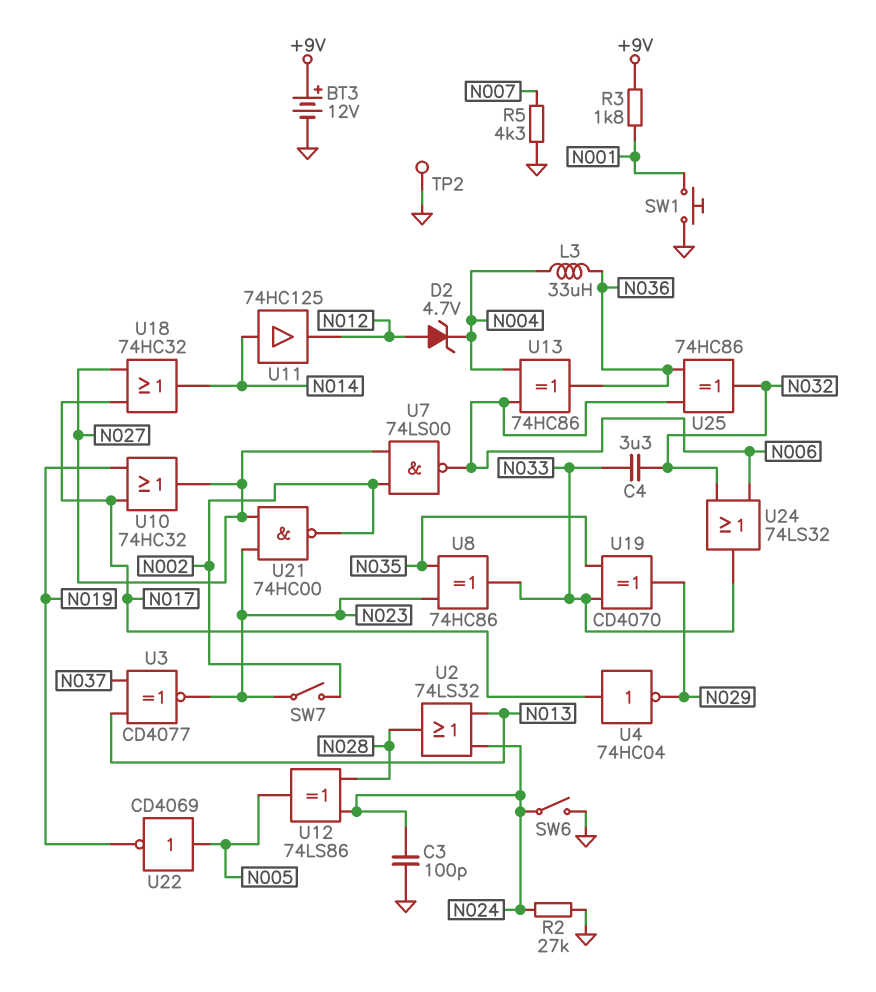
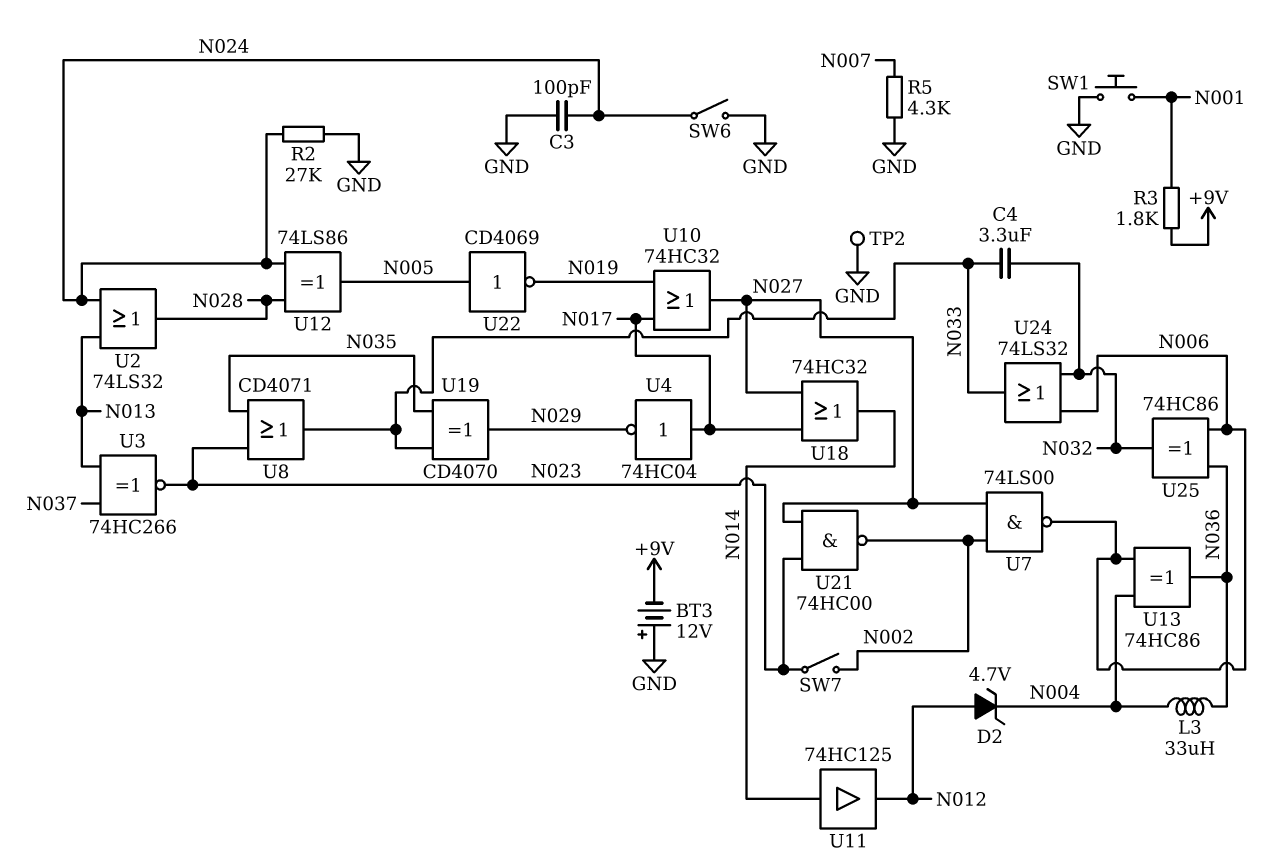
BT3: 12V (plus +9V, minus GND) -> 12V (plus GND, minus +9V)
U3: XNOR CD4077 (in N013, in N037, out N023) -> XNOR 74HC266 (in N013, in N037, out N023)
U8: XOR 74HC86 (in N023, in N035, out N033) -> OR CD4071 (in N023, in N035, out N033)

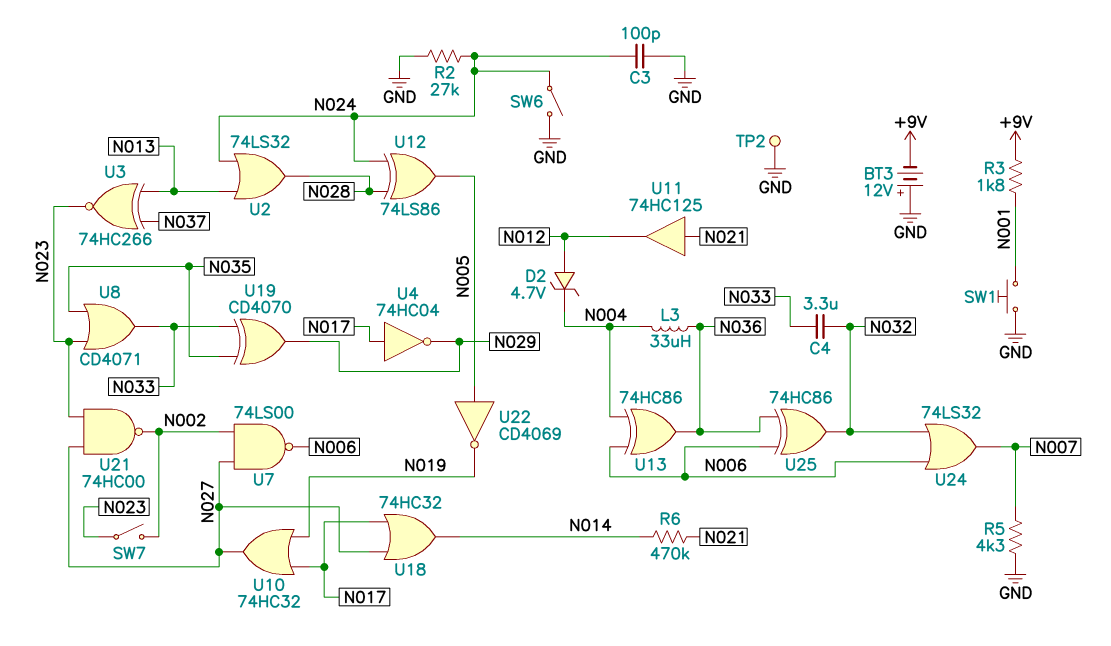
R6: none -> 470k (N014, N021)
U11: buffer 74HC125 (in N014, out N012) -> buffer 74HC125 (in N021, out N012)
U24: OR 74LS32 (in N006, in N032, out N033) -> OR 74LS32 (in N006, in N032, out N007)

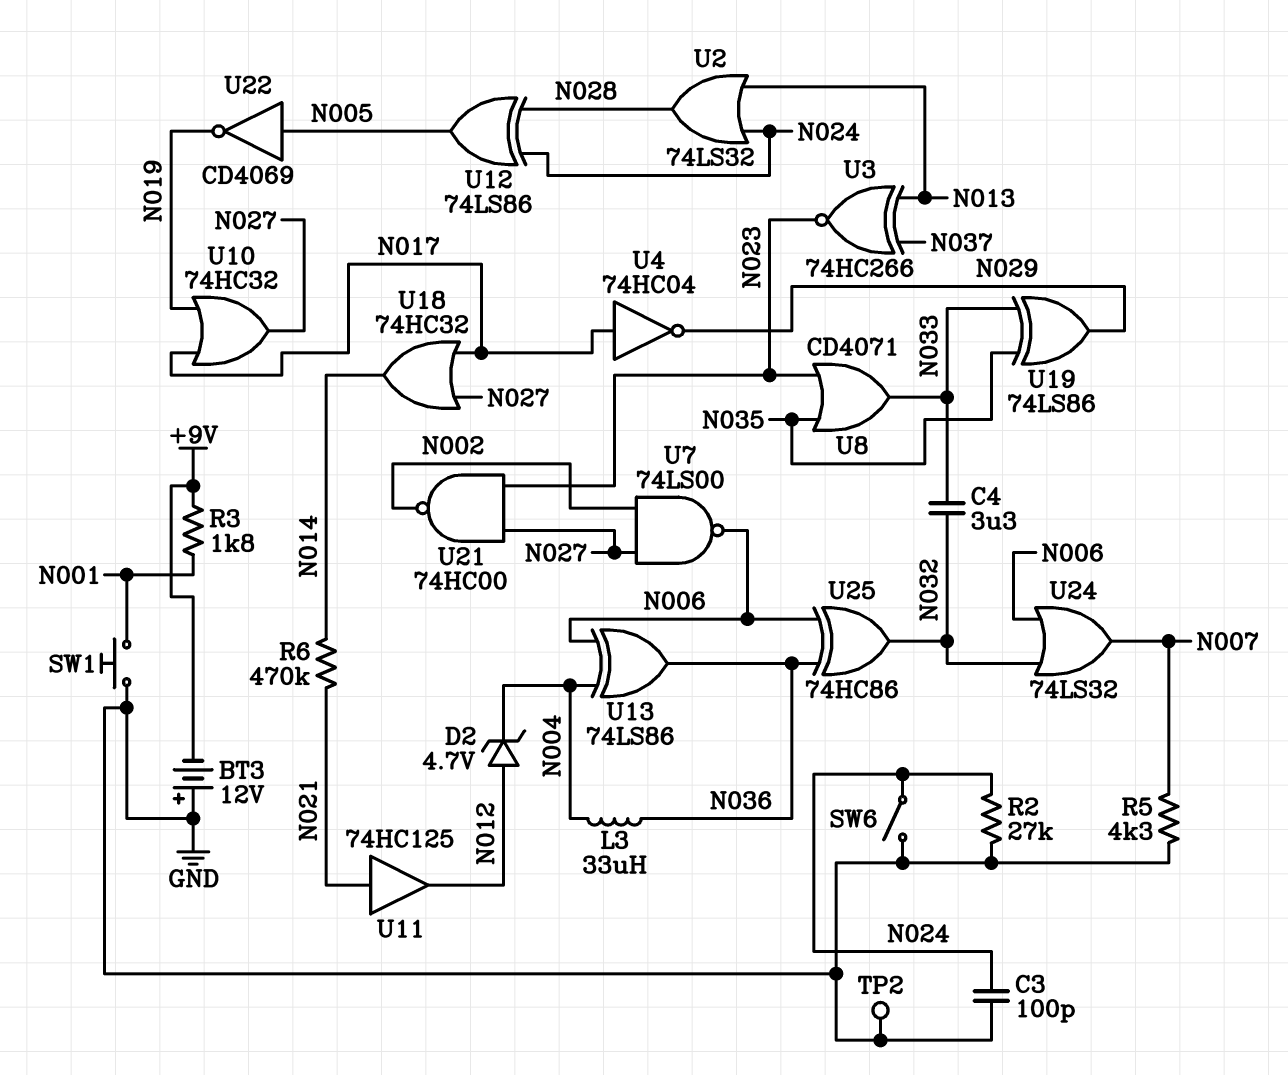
SW7: switch (N002, N023) -> none
U13: XOR 74HC86 (in N004, in N006, out N036) -> XOR 74LS86 (in N004, in N006, out N036)
U19: XOR CD4070 (in N033, in N035, out N029) -> XOR 74LS86 (in N033, in N035, out N029)

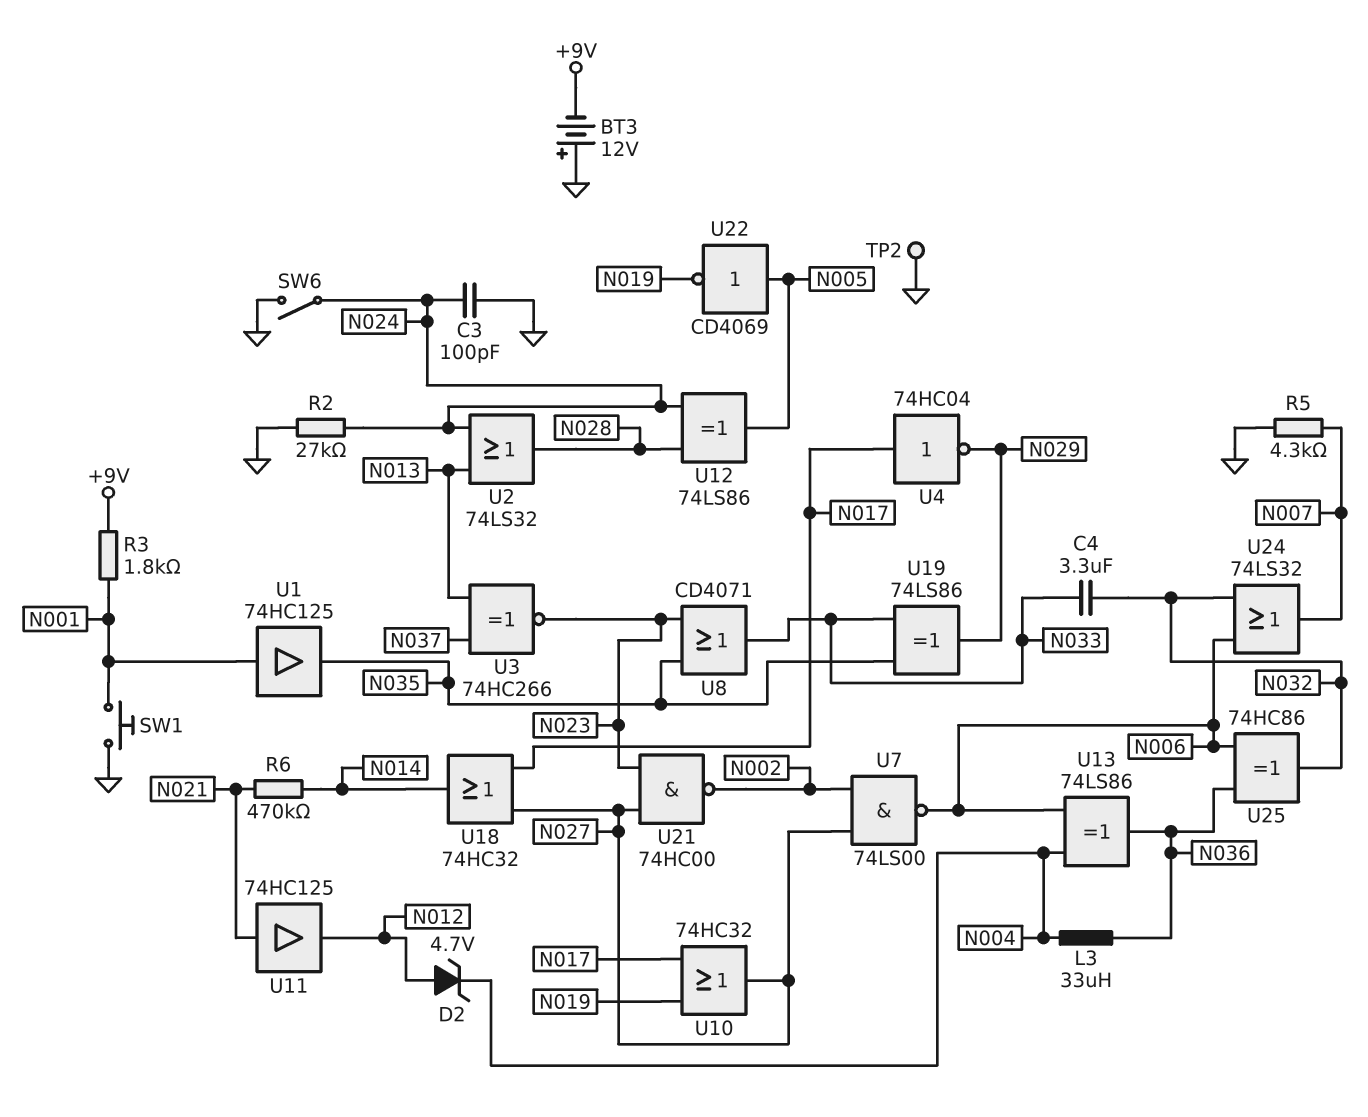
U1: none -> buffer 74HC125 (in N001, out N035)

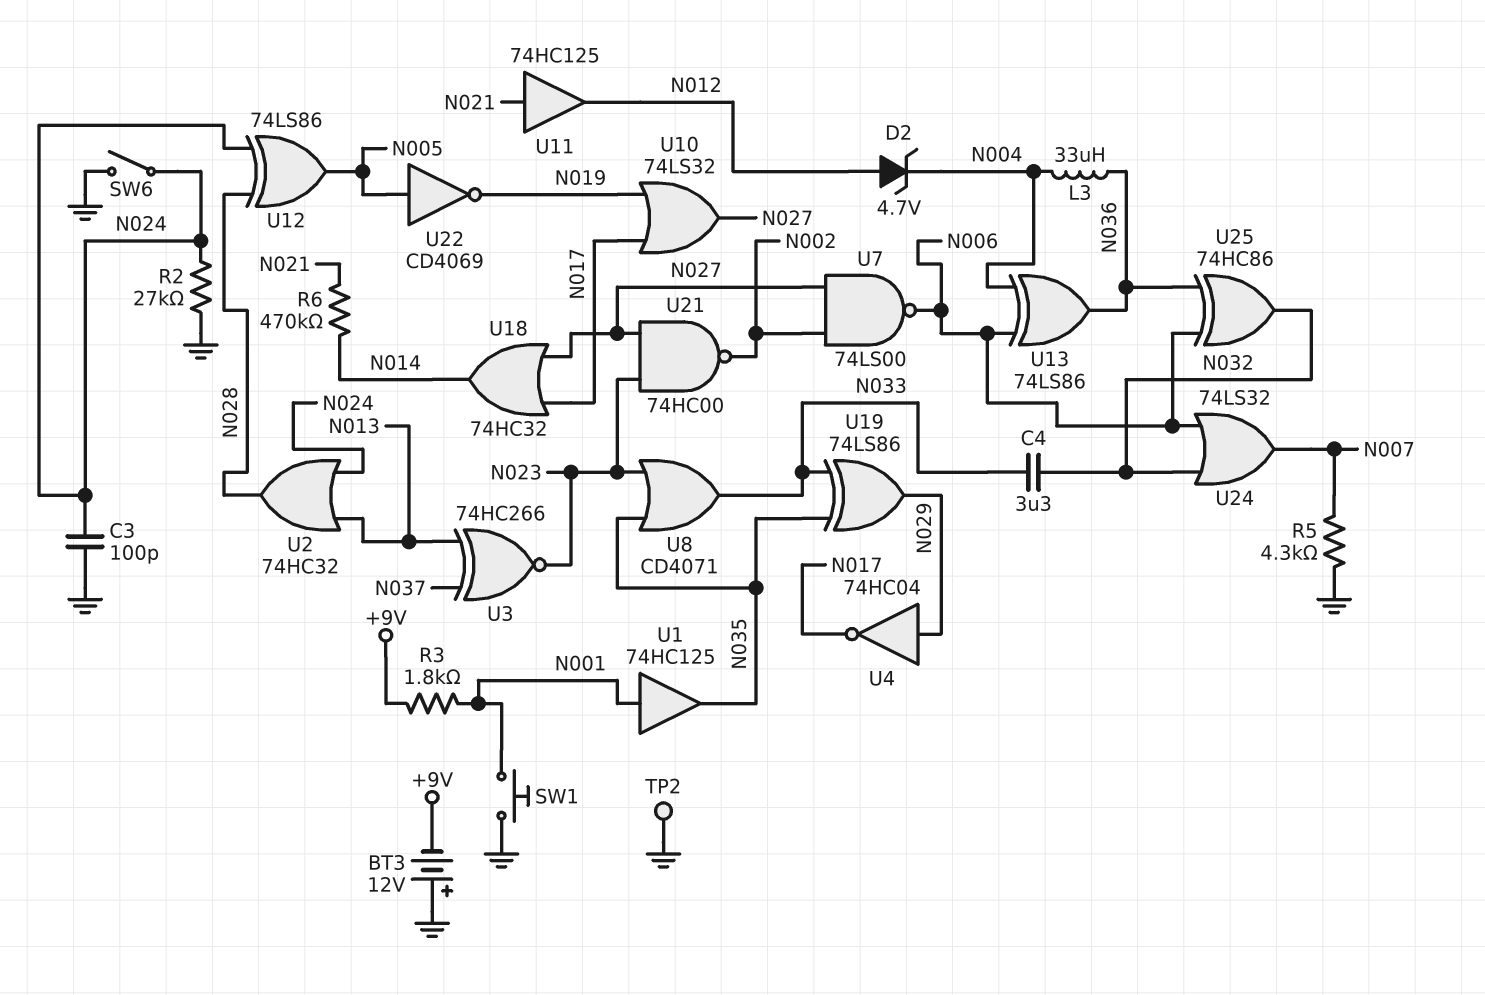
U2: OR 74LS32 (in N013, in N024, out N028) -> OR 74HC32 (in N013, in N024, out N028)
U4: NOT 74HC04 (in N017, out N029) -> NOT 74HC04 (in N029, out N017)
U10: OR 74HC32 (in N017, in N019, out N027) -> OR 74LS32 (in N017, in N019, out N027)

